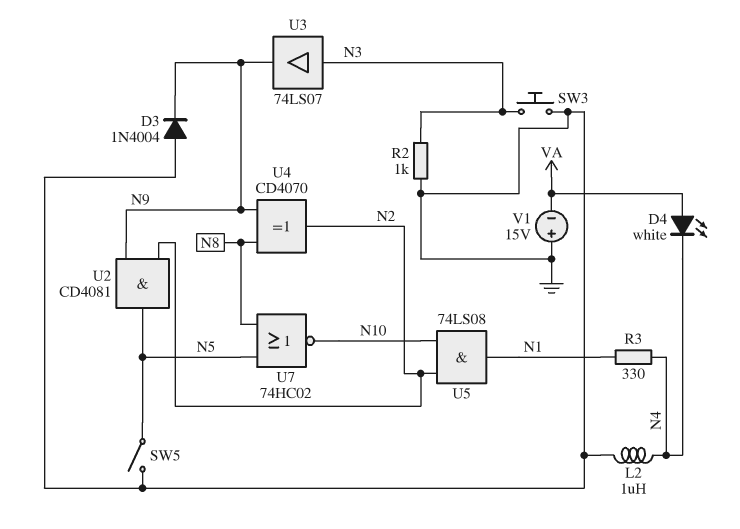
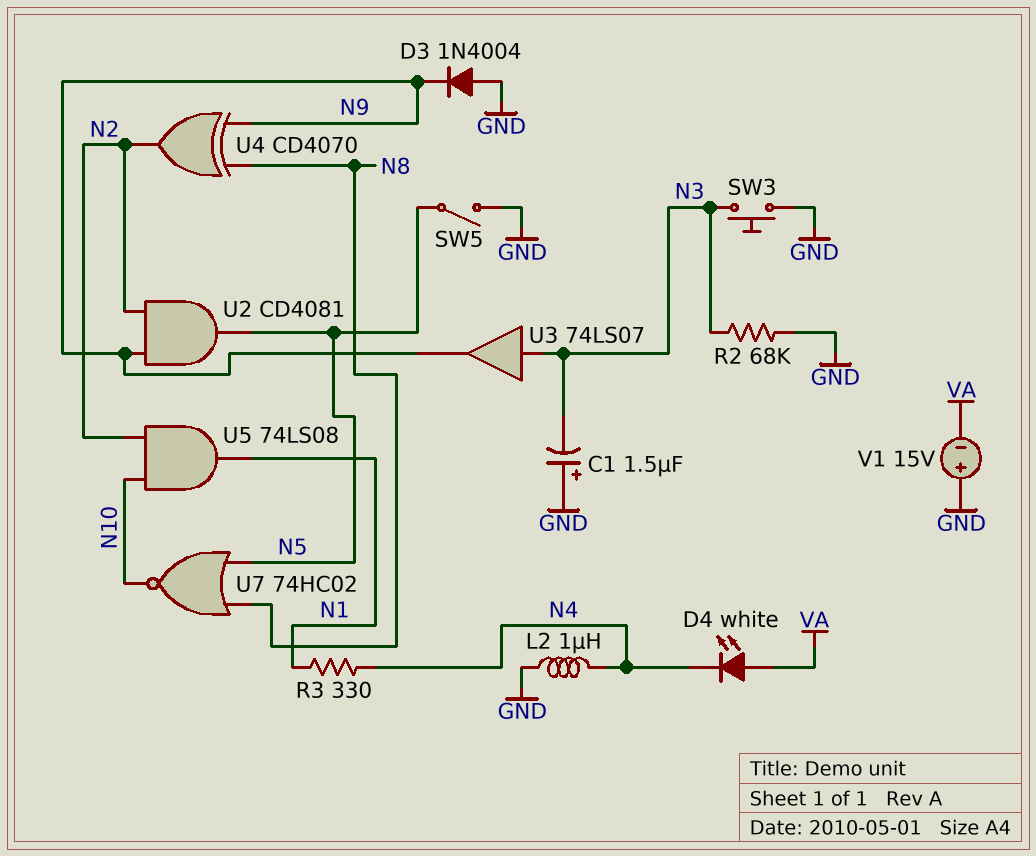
C1: none -> 1.5uF (plus GND, minus N3)
R2: 1k (GND, N3) -> 68k (GND, N3)

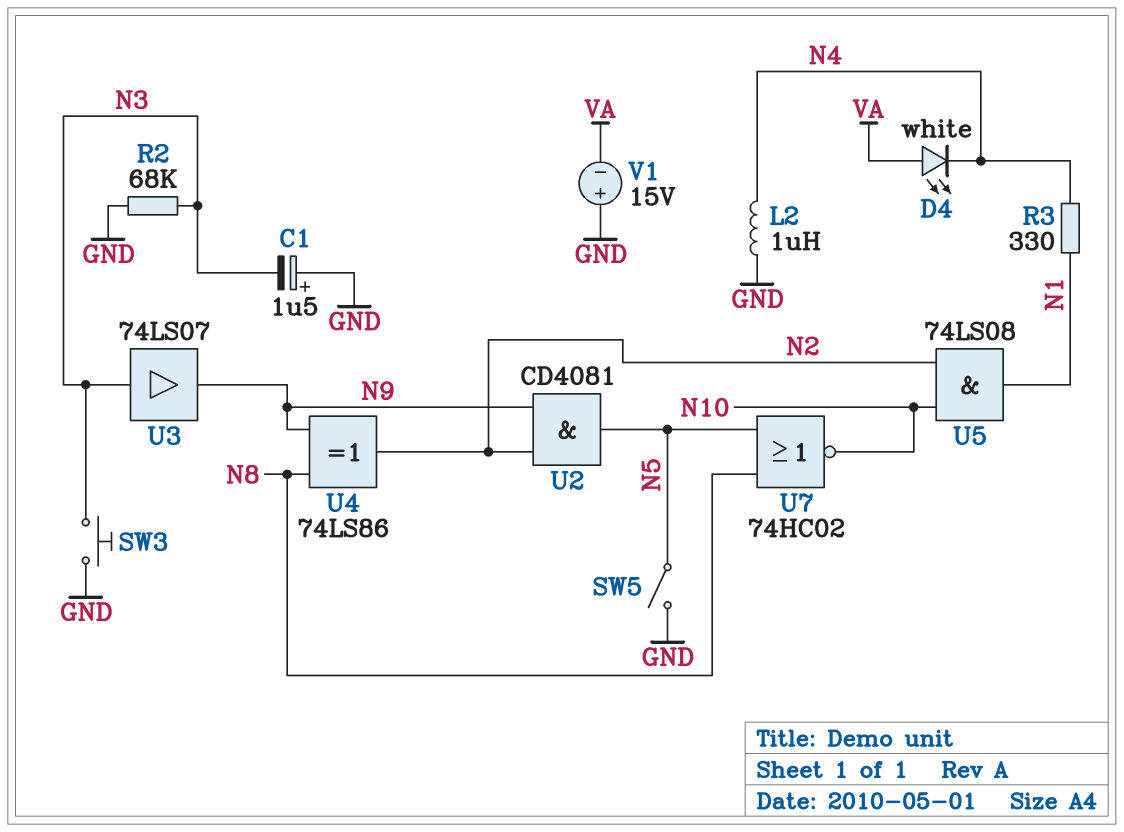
D3: diode 1N4004 (A GND, K N9) -> none
U4: XOR CD4070 (in N8, in N9, out N2) -> XOR 74LS86 (in N8, in N9, out N2)

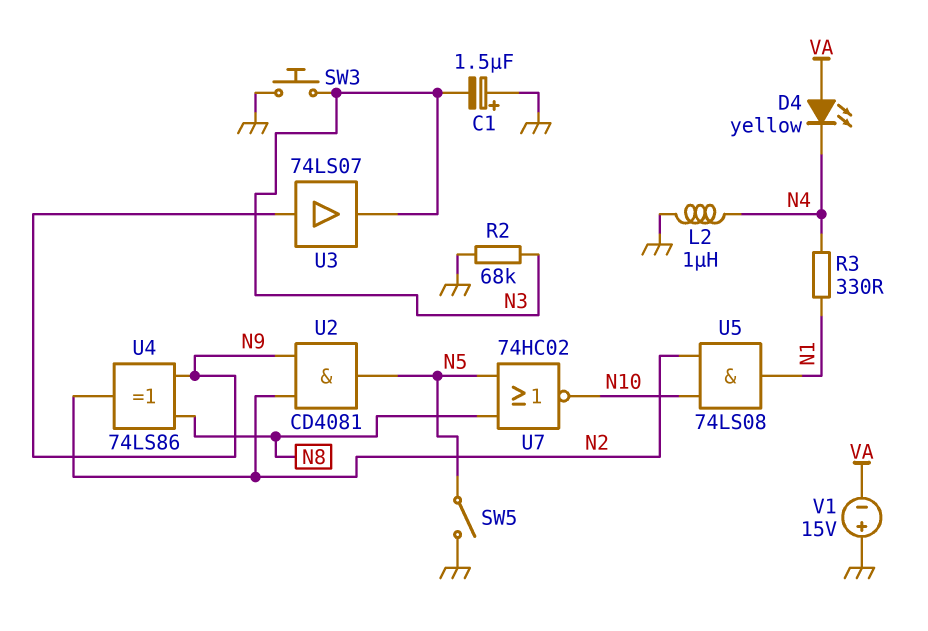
D4: LED white (A VA, K N4) -> LED yellow (A VA, K N4)
U3: buffer 74LS07 (in N3, out N9) -> buffer 74LS07 (in N9, out N3)

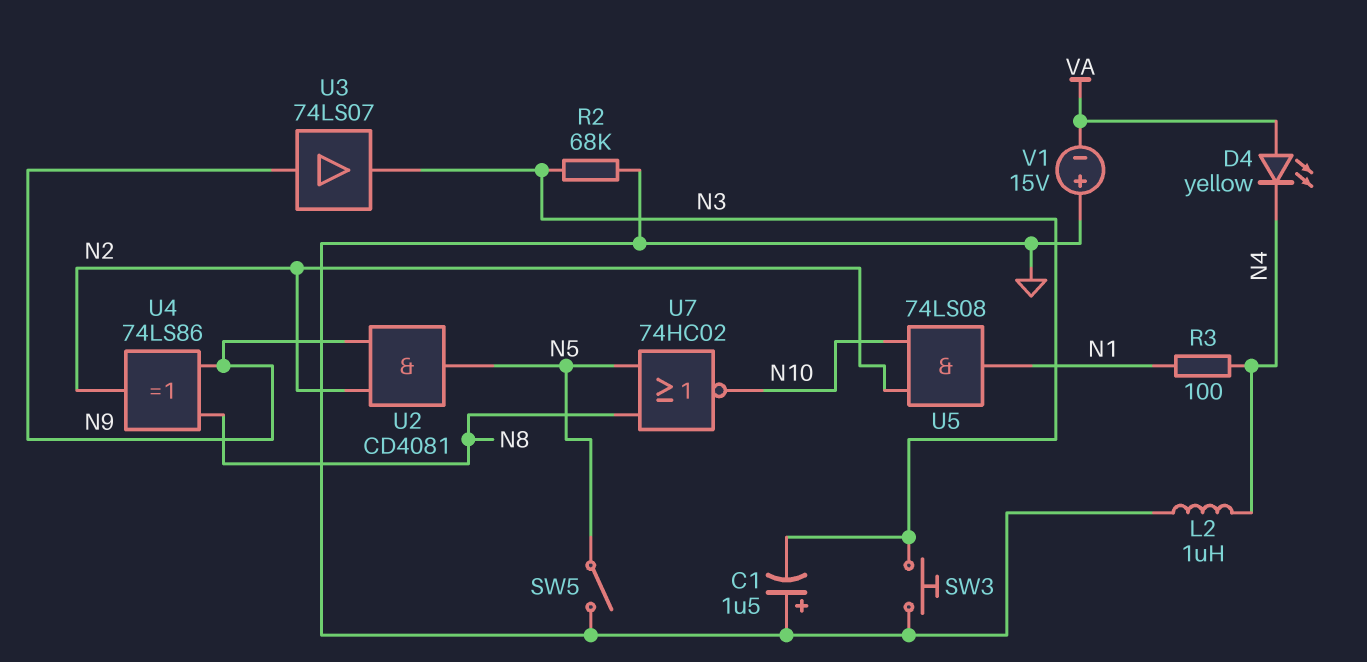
R3: 330 (N1, N4) -> 100 (N1, N4)

